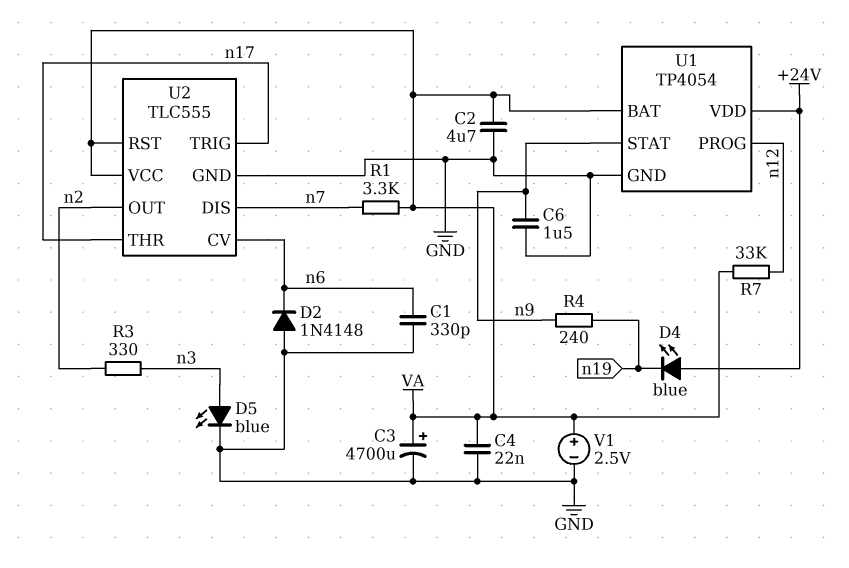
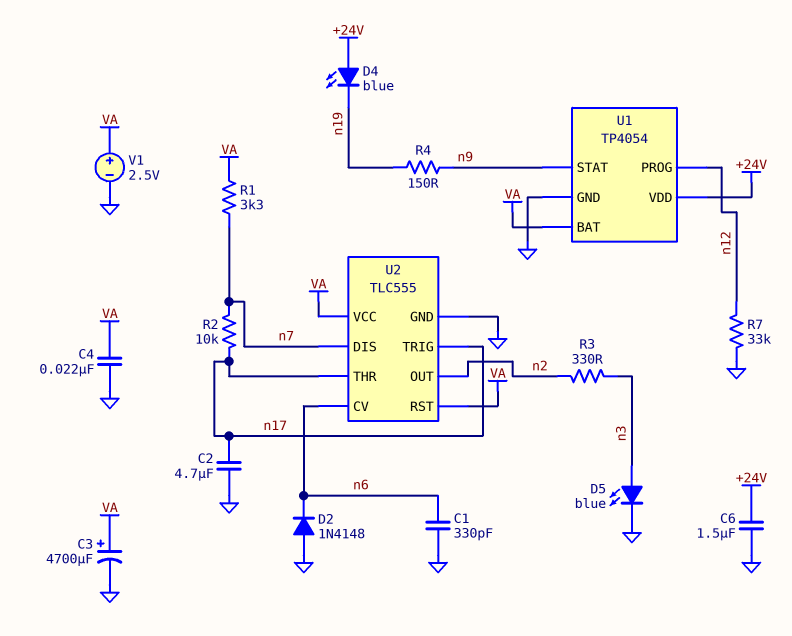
C2: 4.7uF (GND, VA) -> 4.7uF (GND, n17)
C6: 1.5uF (GND, n9) -> 1.5uF (+24V, GND)
R2: none -> 10k (n7, n17)
R4: 240 (n9, n19) -> 150 (n9, n19)
R7: 33k (VA, n12) -> 33k (GND, n12)

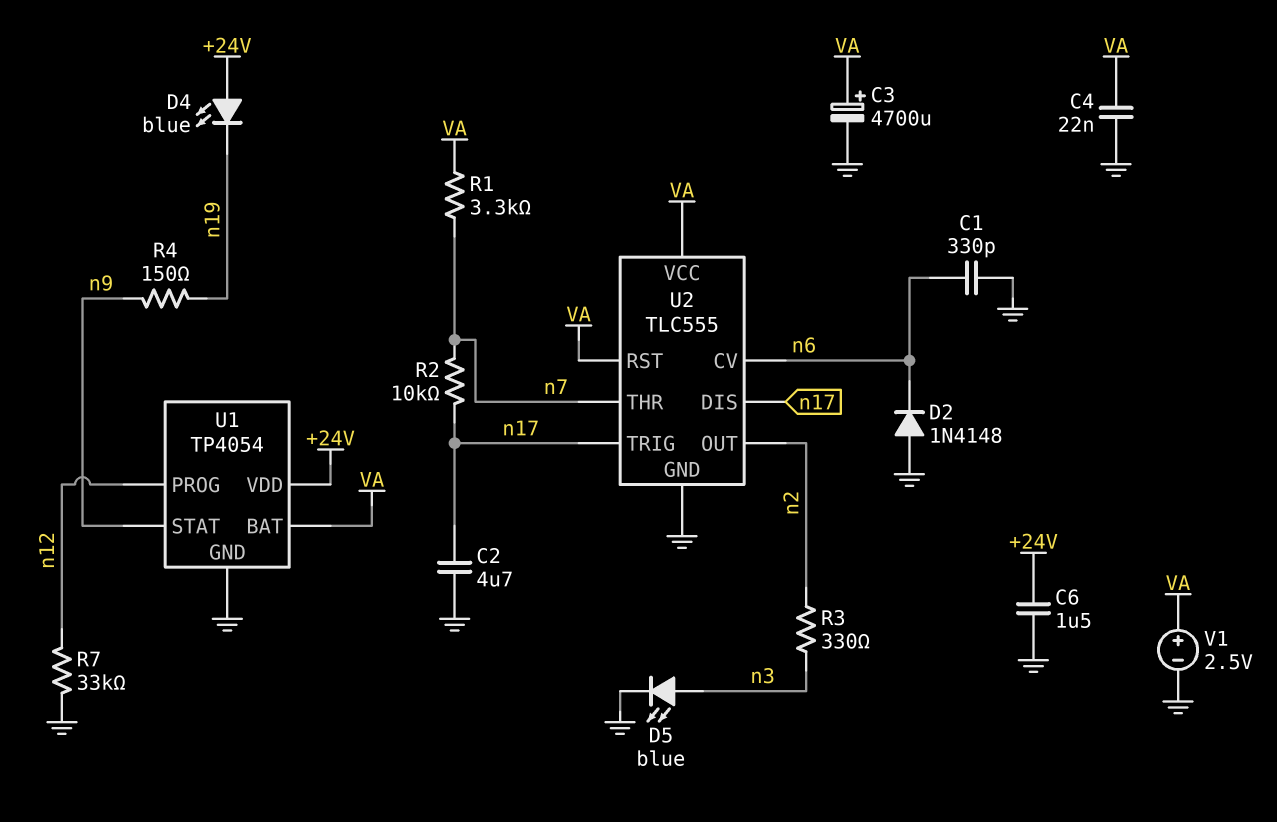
U2 pin DIS: n7 -> n17
U2 pin THR: n17 -> n7

